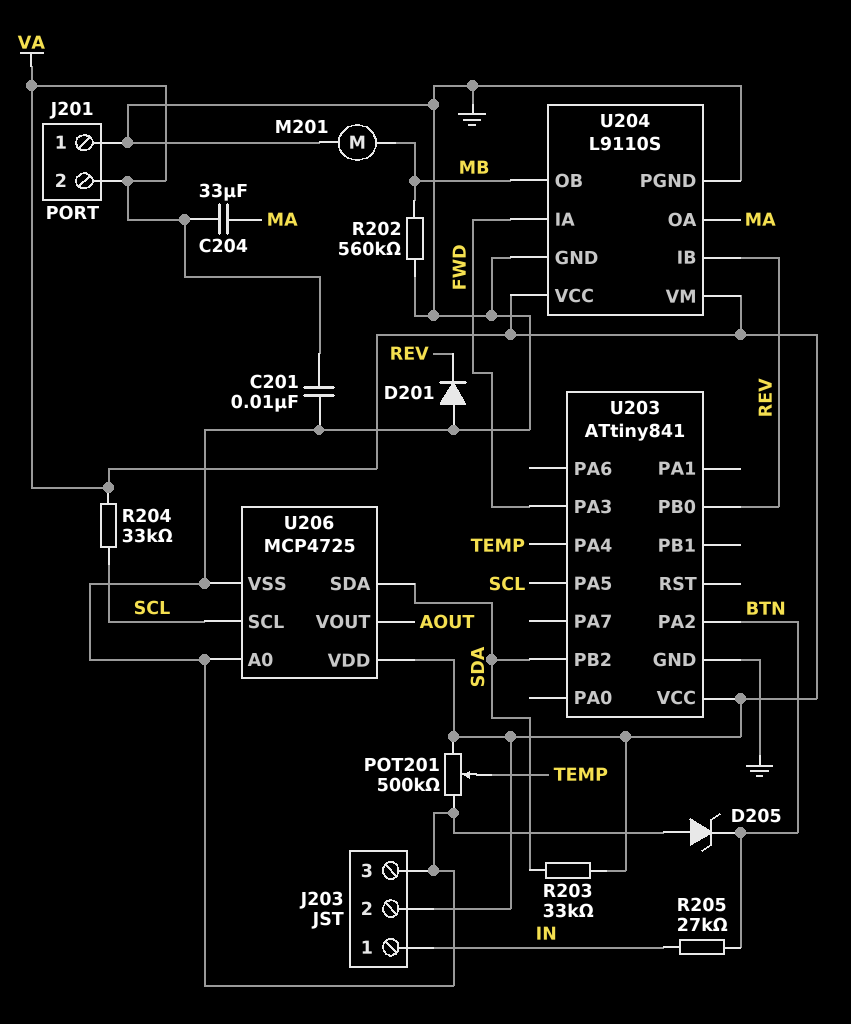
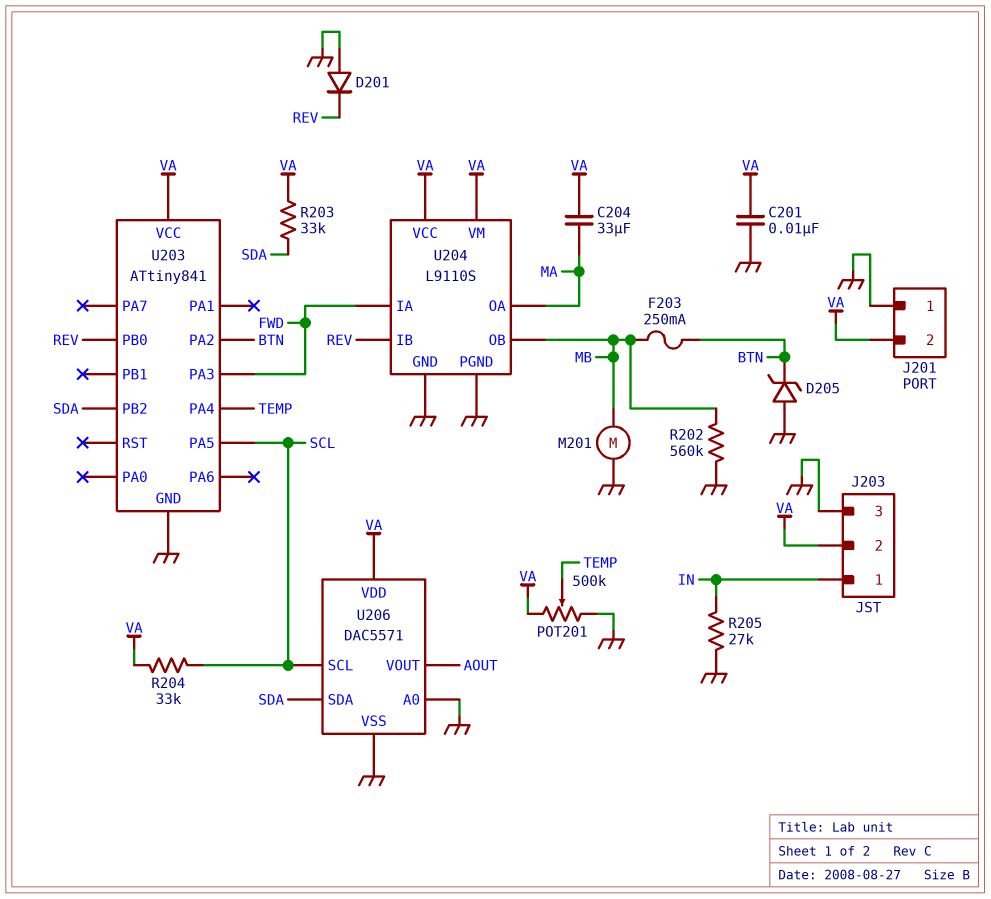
F203: none -> 250mA (BTN, MB)
R205: 27k (BTN, IN) -> 27k (GND, IN)
U206: MCP4725 -> DAC5571

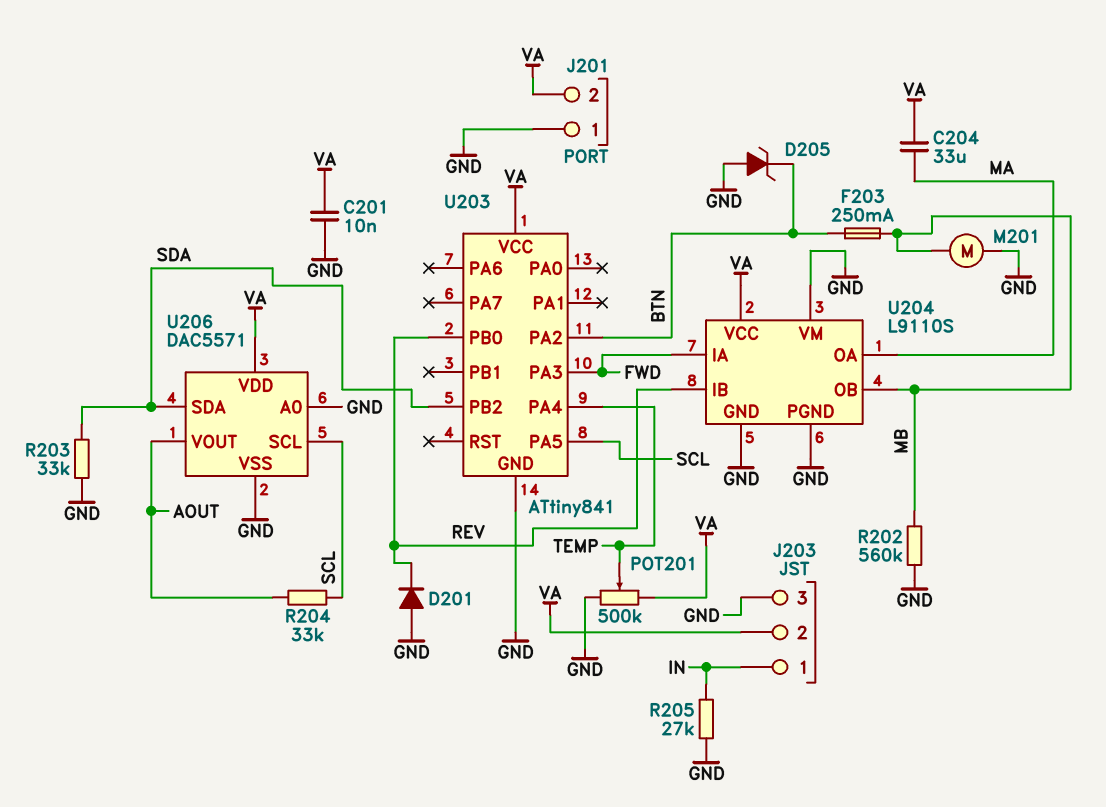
R203: 33k (SDA, VA) -> 33k (GND, SDA)
R204: 33k (SCL, VA) -> 33k (AOUT, SCL)
U204 pin VM: VA -> GND

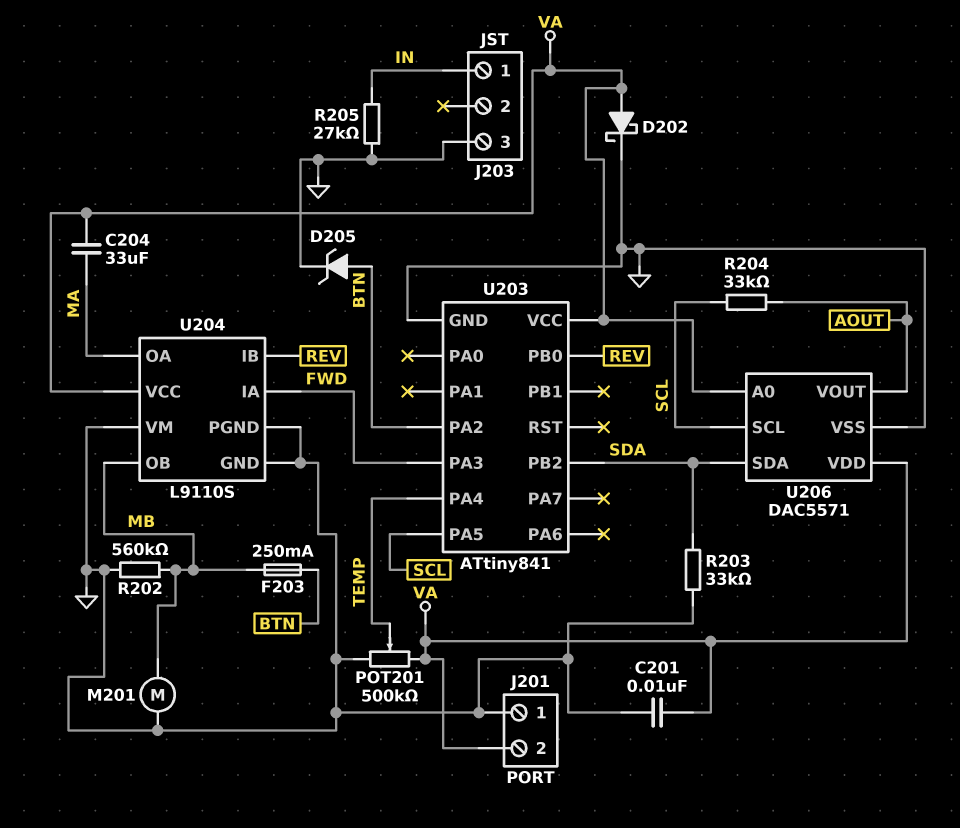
D201: diode (A GND, K REV) -> none
D202: none -> schottky (A VA, K GND)
D205: zener (A GND, K BTN) -> zener (A BTN, K GND)
J203 pin 2: VA -> none
U206 pin A0: GND -> VA

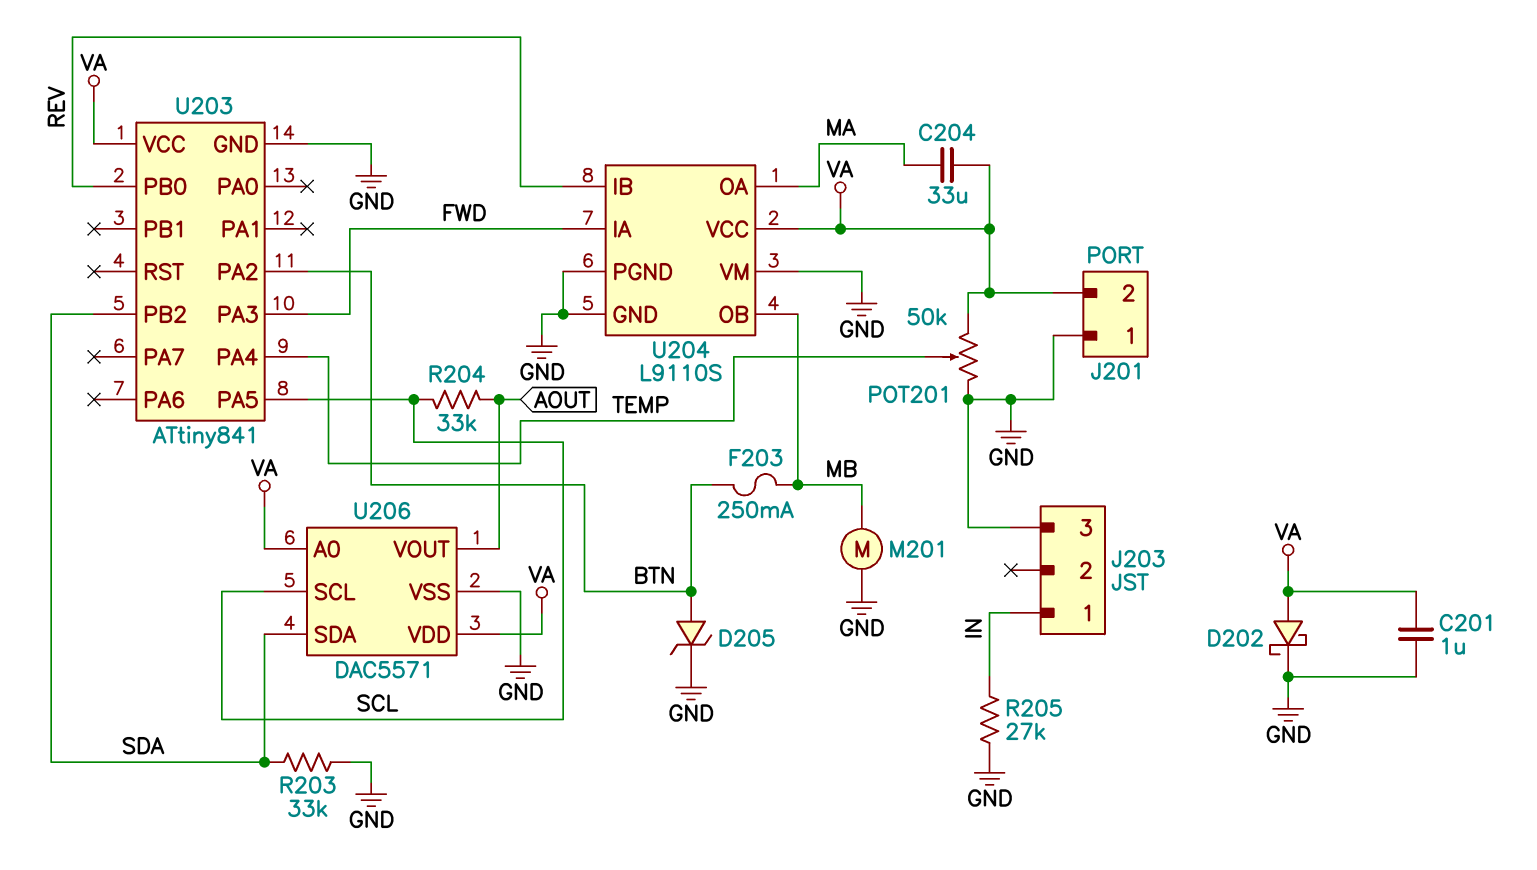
C201: 10nF (GND, VA) -> 1uF (GND, VA)
POT201: 500k (GND, VA, wiper TEMP) -> 50k (GND, VA, wiper TEMP)
R202: 560k (GND, MB) -> none

